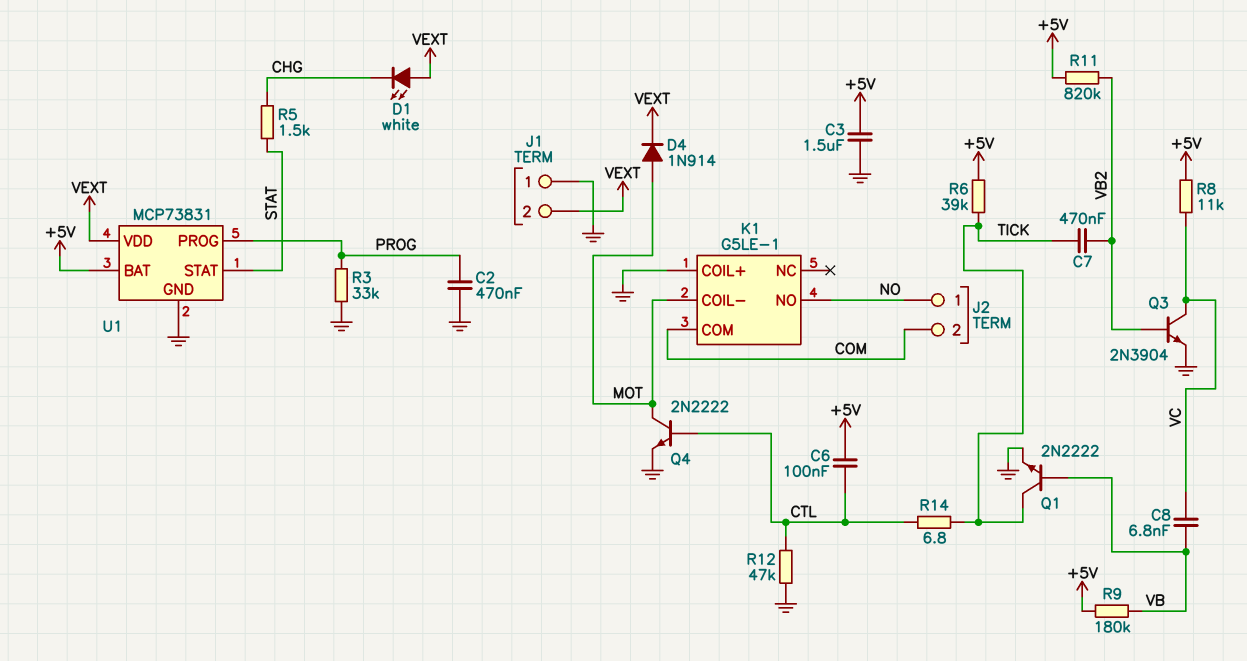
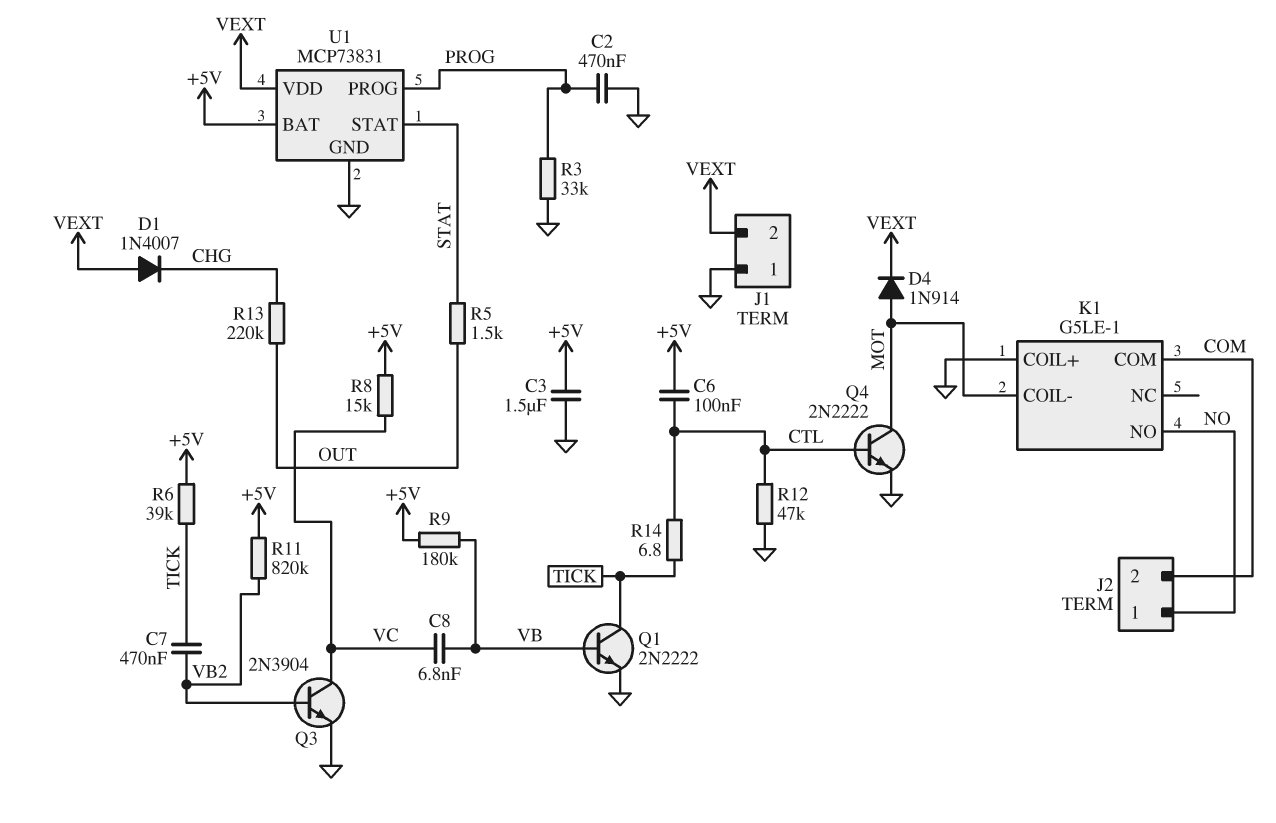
D1: LED white (A VEXT, K CHG) -> diode 1N4007 (A VEXT, K CHG)
R5: 1.5k (CHG, STAT) -> 1.5k (OUT, STAT)
R8: 11k (+5V, VC) -> 15k (+5V, VC)
R13: none -> 220k (CHG, OUT)

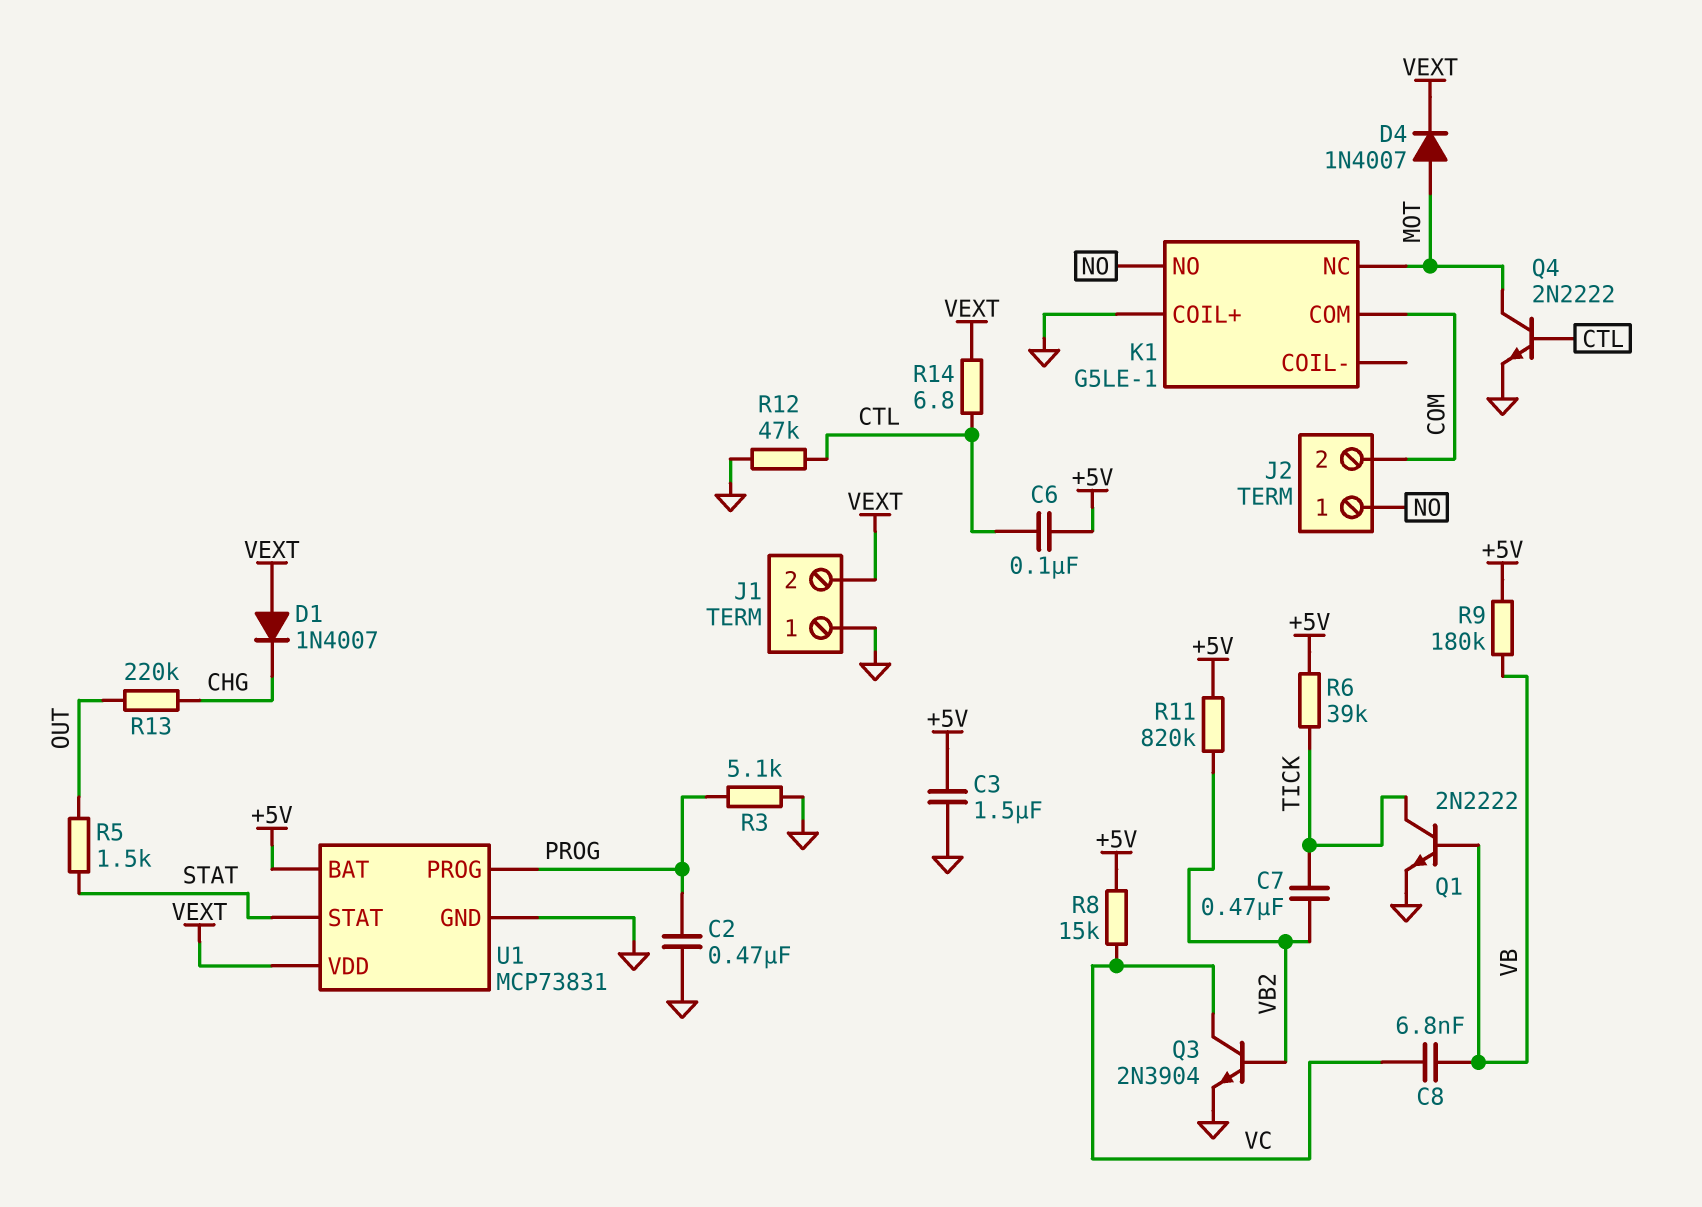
D4: diode 1N914 (A MOT, K VEXT) -> diode 1N4007 (A MOT, K VEXT)
K1 pin COIL-: MOT -> none
K1 pin NC: none -> MOT
R3: 33k (GND, PROG) -> 5.1k (GND, PROG)
R14: 6.8 (CTL, TICK) -> 6.8 (CTL, VEXT)

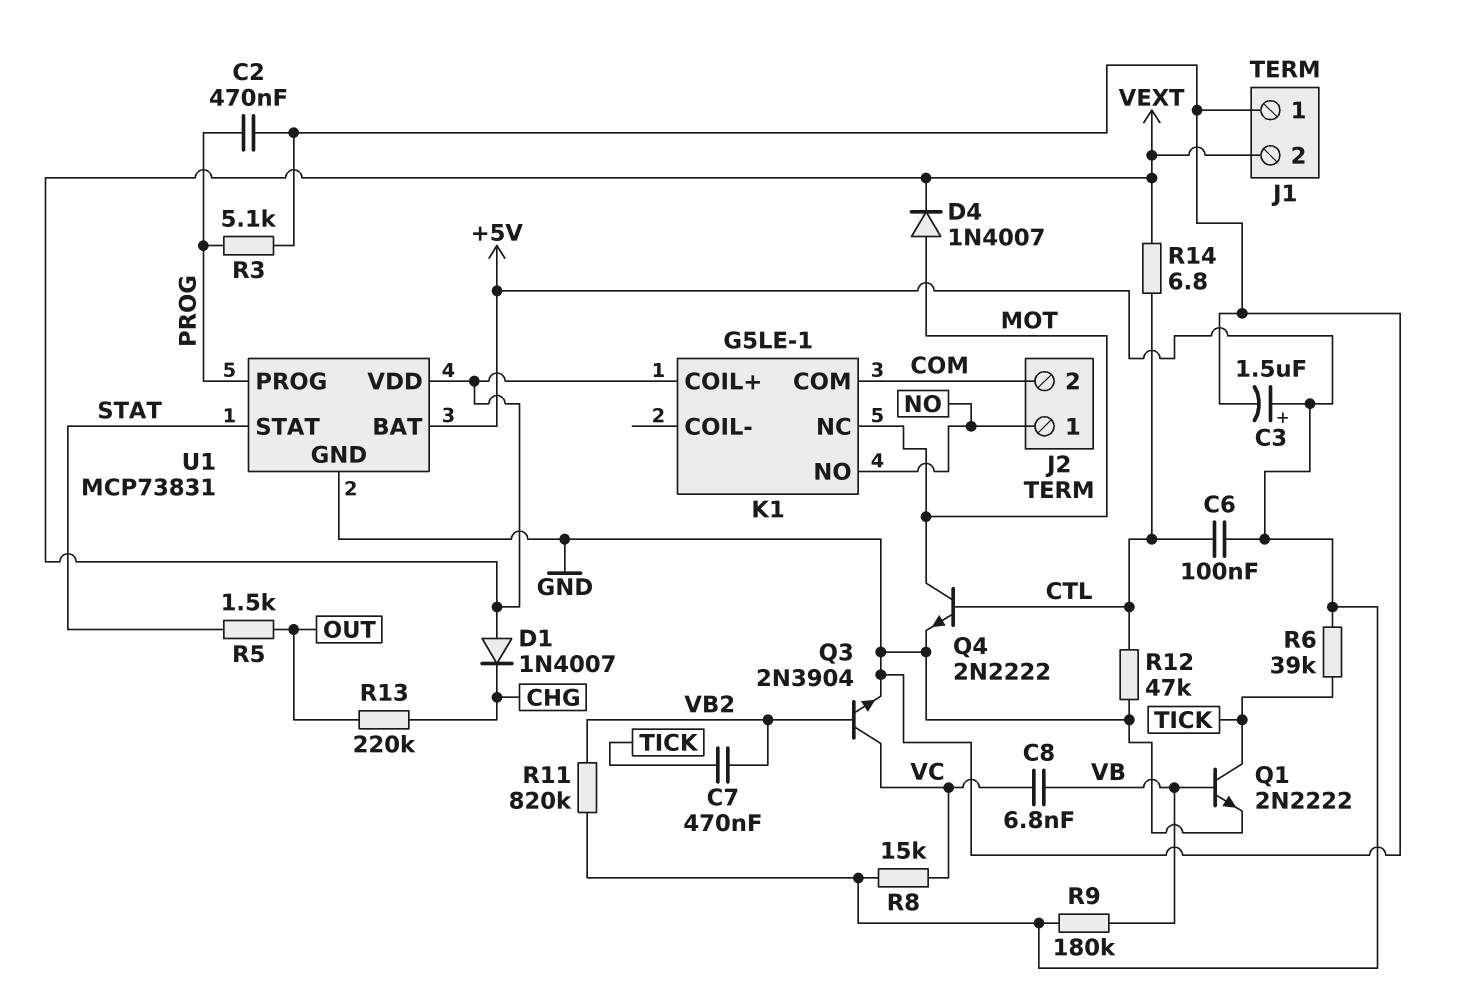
C3: 1.5uF (+5V, GND) -> 1.5uF (plus +5V, minus GND)
K1 pin COIL+: GND -> VEXT

